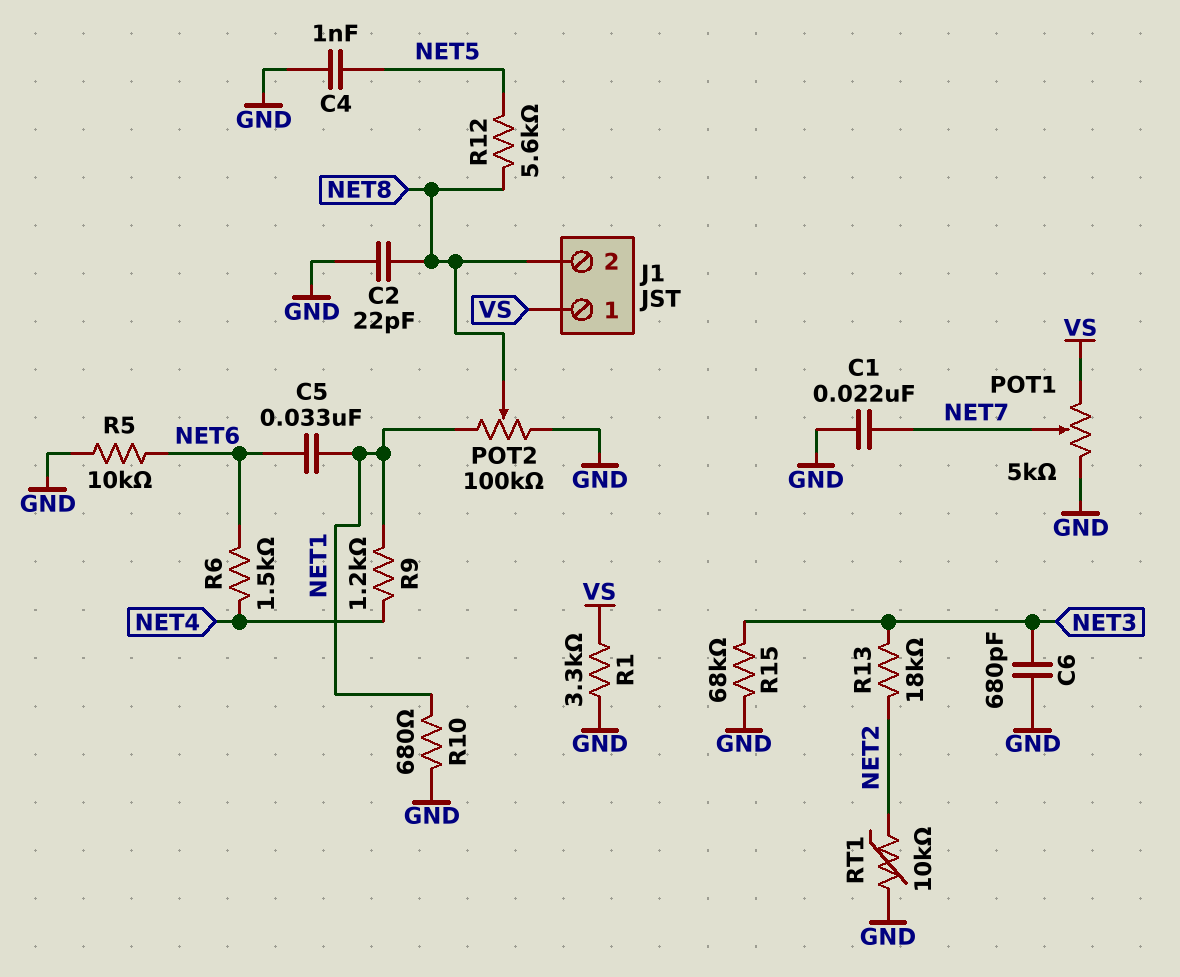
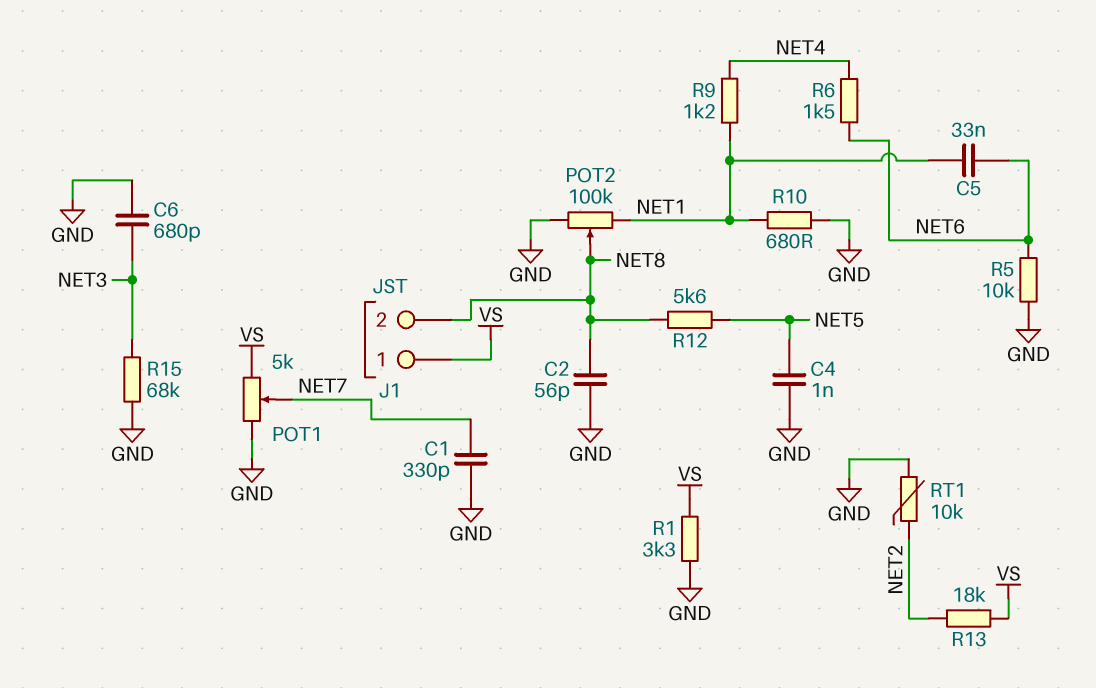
C1: 22nF (GND, NET7) -> 330pF (GND, NET7)
C2: 22pF (GND, NET8) -> 56pF (GND, NET8)
R13: 18k (NET2, NET3) -> 18k (NET2, VS)

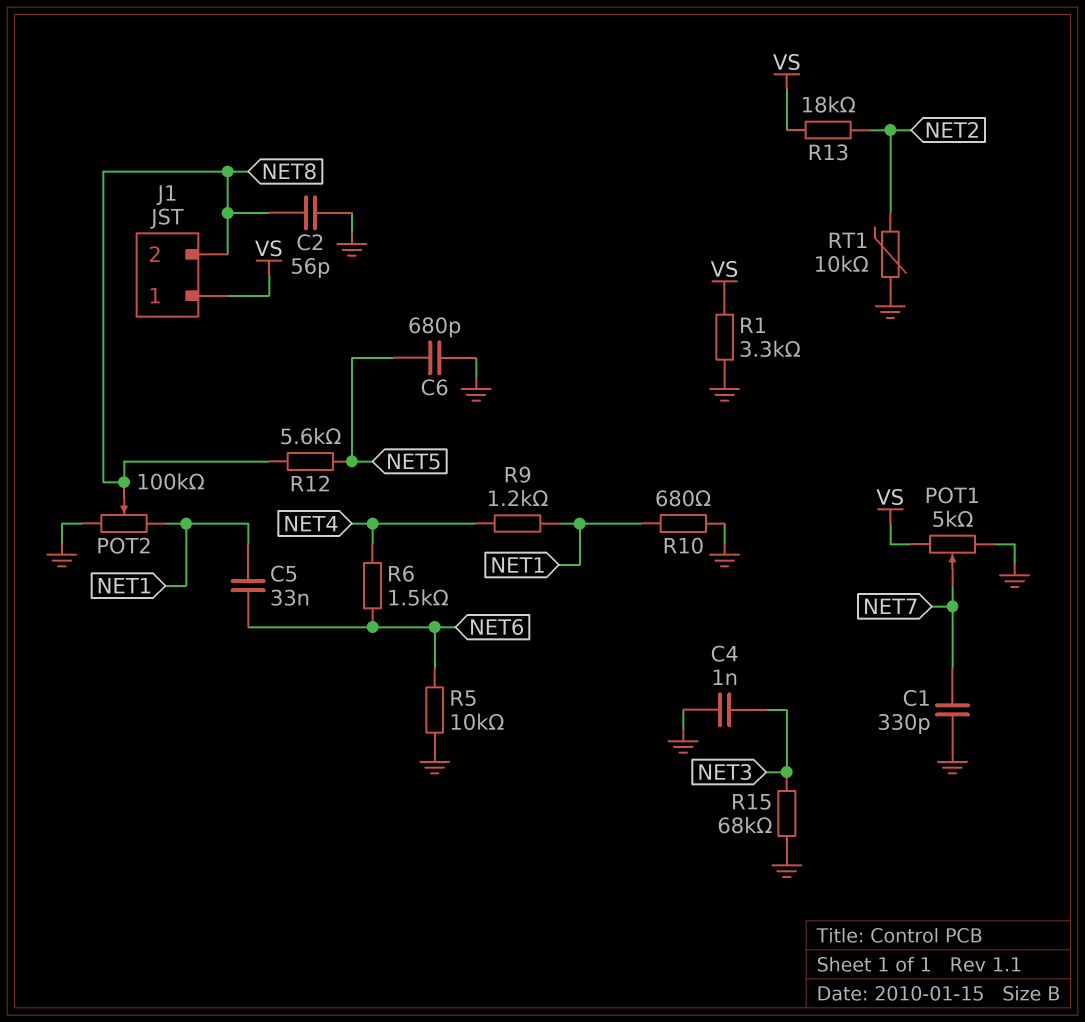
C4: 1nF (GND, NET5) -> 1nF (GND, NET3)
C6: 680pF (GND, NET3) -> 680pF (GND, NET5)

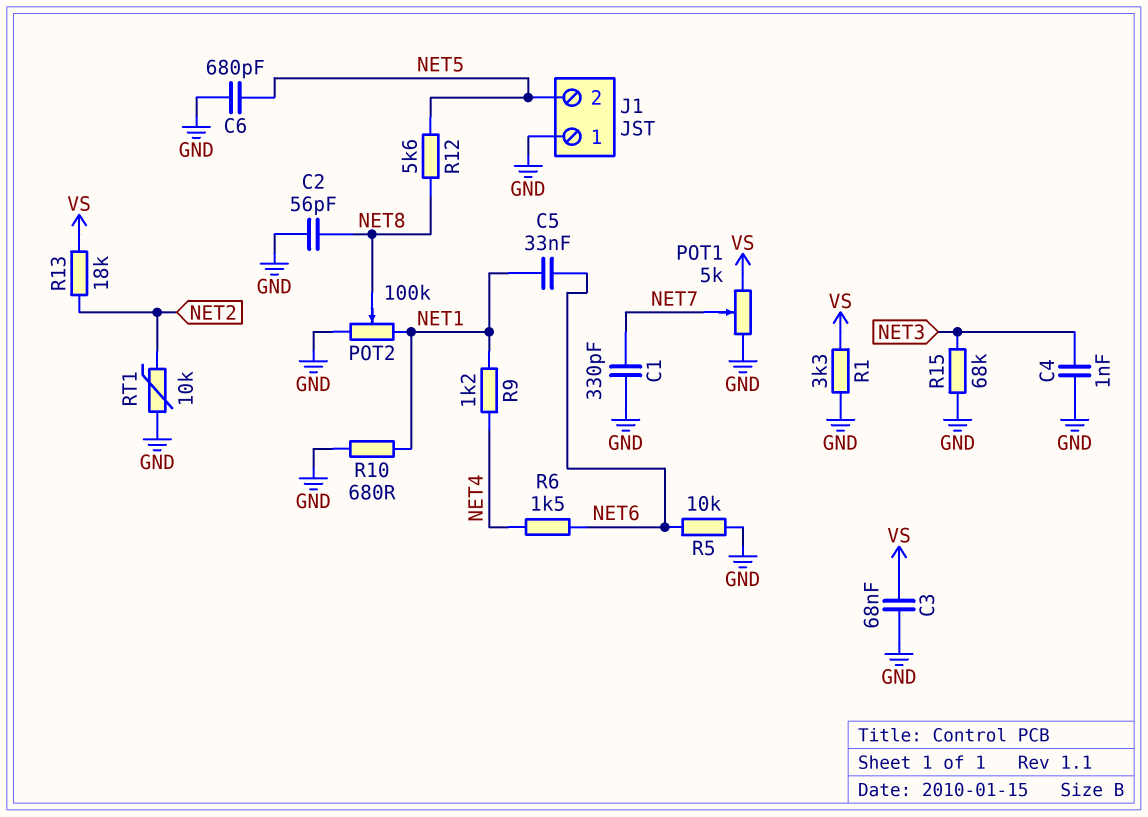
C3: none -> 68nF (GND, VS)
J1 pin 1: VS -> GND
J1 pin 2: NET8 -> NET5

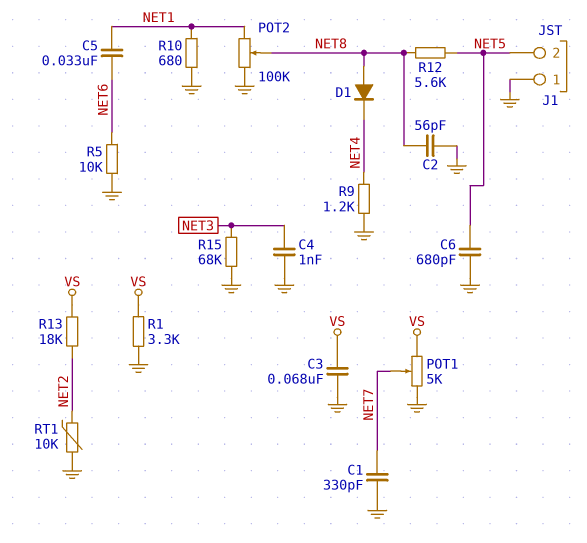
D1: none -> diode (A NET8, K NET4)
R6: 1.5k (NET4, NET6) -> none
R9: 1.2k (NET1, NET4) -> 1.2k (GND, NET4)

